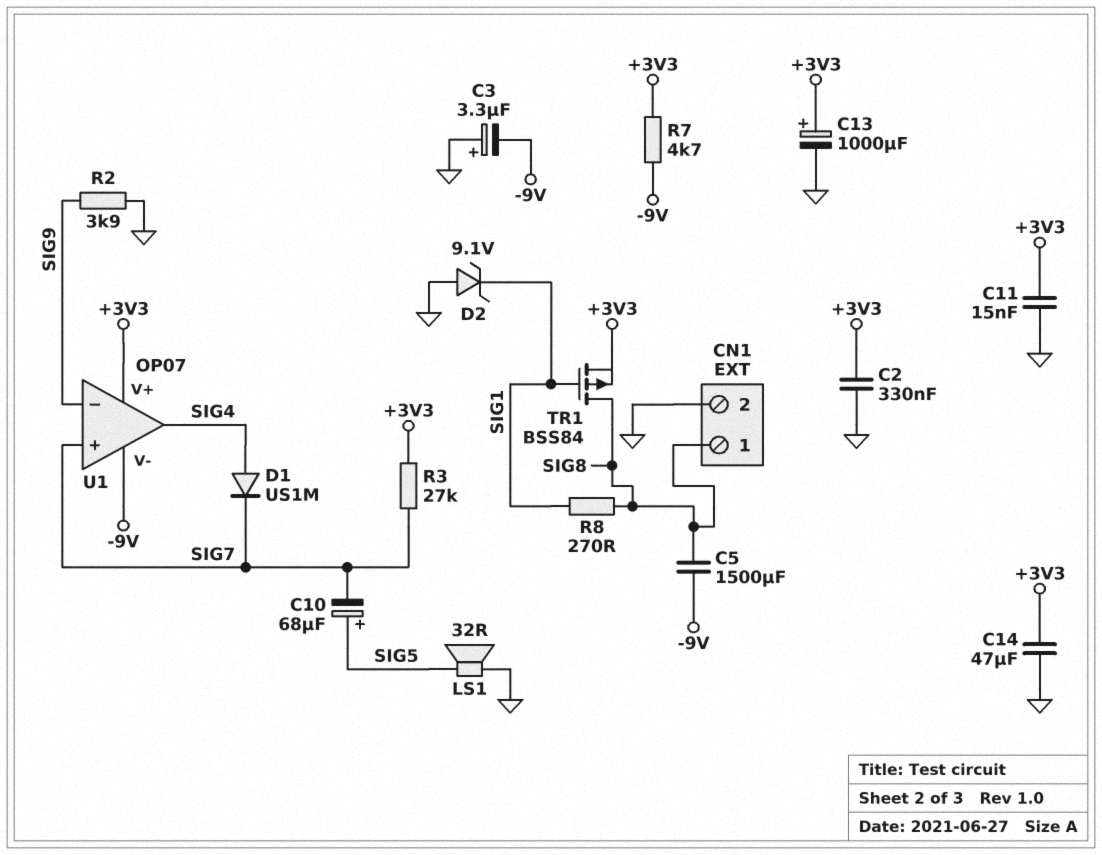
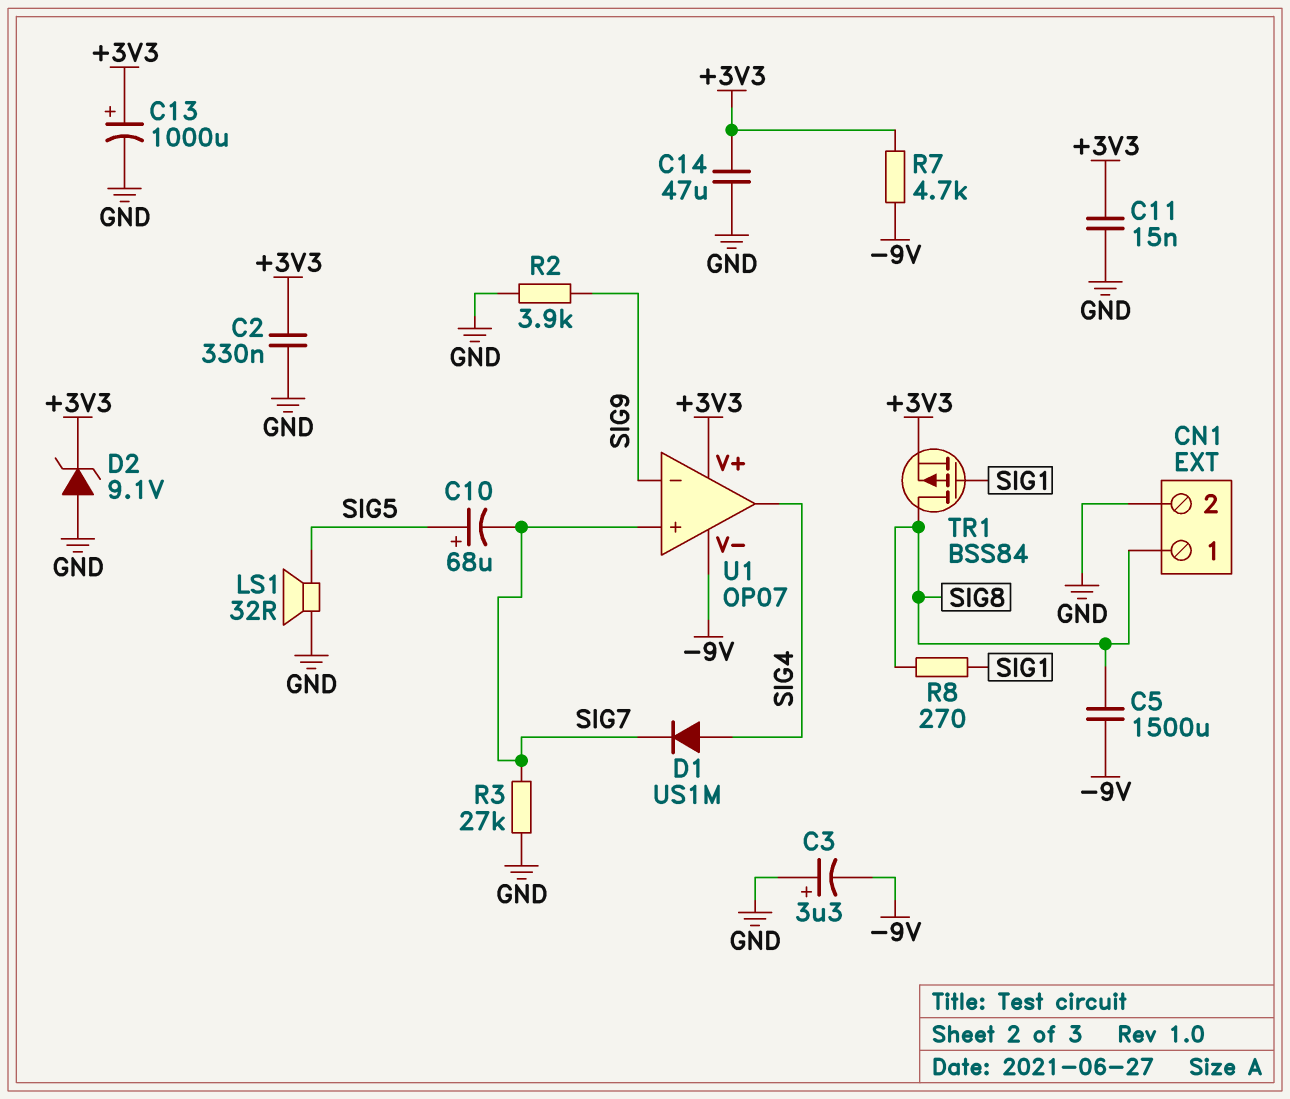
D2: zener 9.1V (A GND, K SIG1) -> zener 9.1V (A GND, K +3V3)
R3: 27k (+3V3, SIG7) -> 27k (GND, SIG7)

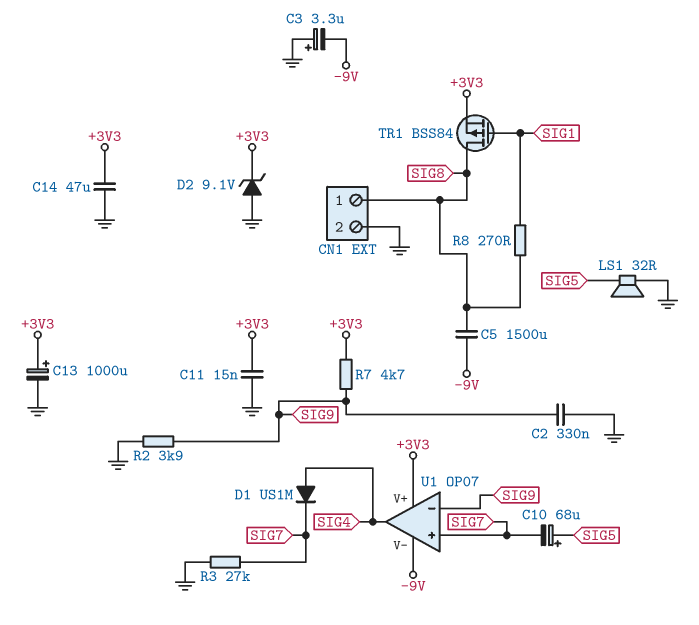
C2: 330nF (+3V3, GND) -> 330nF (GND, SIG9)
R7: 4.7k (+3V3, -9V) -> 4.7k (+3V3, SIG9)

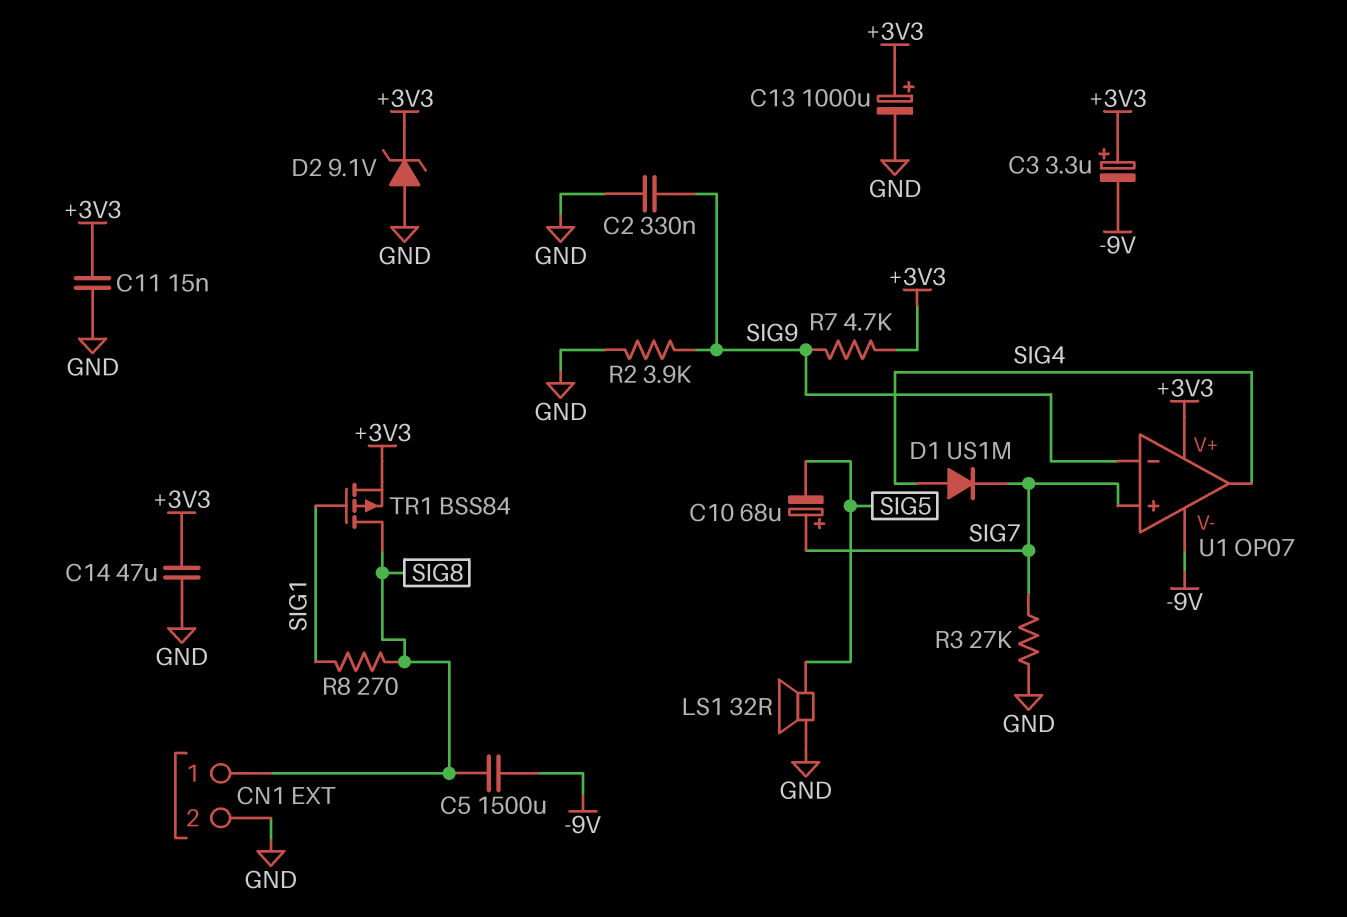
C3: 3.3uF (plus GND, minus -9V) -> 3.3uF (plus +3V3, minus -9V)
C10: 68uF (plus SIG5, minus SIG7) -> 68uF (plus SIG7, minus SIG5)

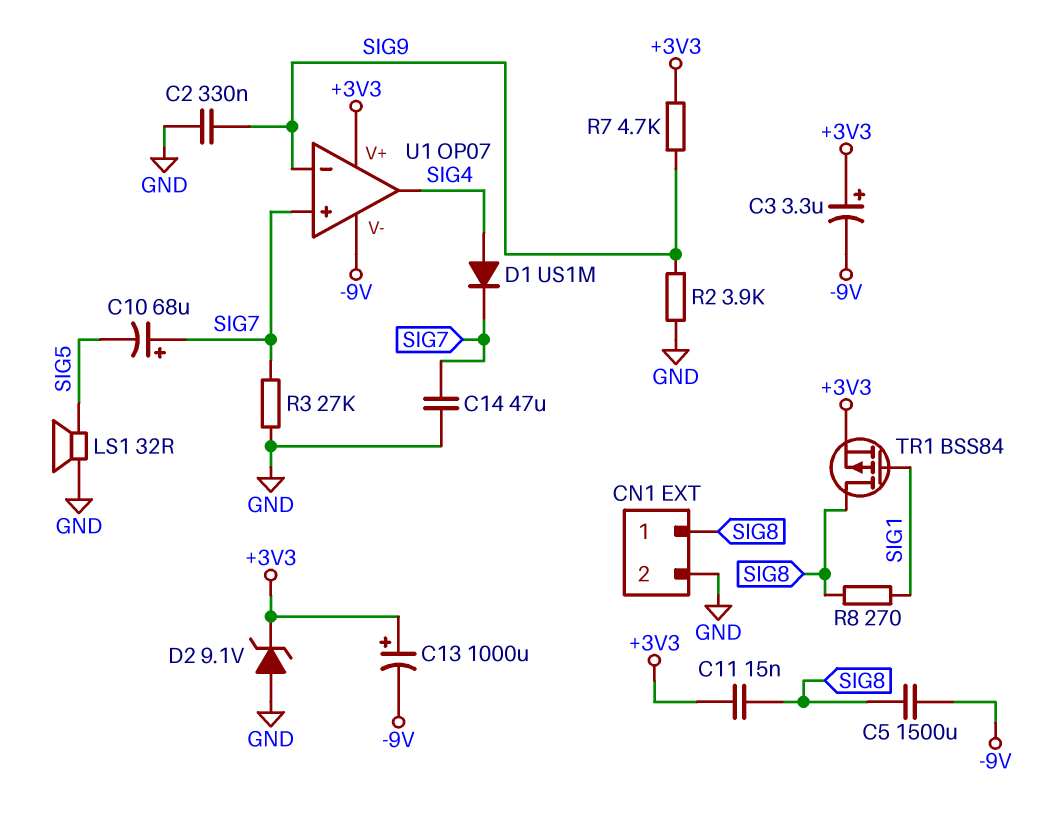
C11: 15nF (+3V3, GND) -> 15nF (+3V3, SIG8)
C13: 1000uF (plus +3V3, minus GND) -> 1000uF (plus +3V3, minus -9V)
C14: 47uF (+3V3, GND) -> 47uF (GND, SIG7)

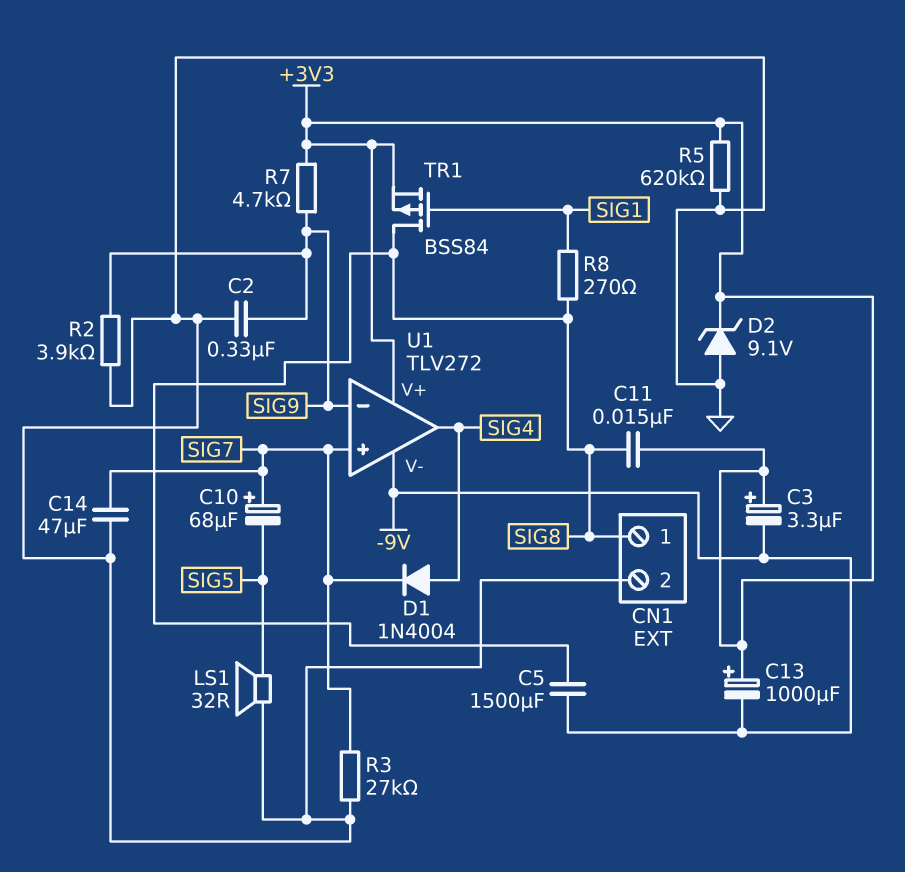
D1: diode US1M (A SIG4, K SIG7) -> diode 1N4004 (A SIG4, K SIG7)
R5: none -> 620k (+3V3, GND)
U1: OP07 -> TLV272

